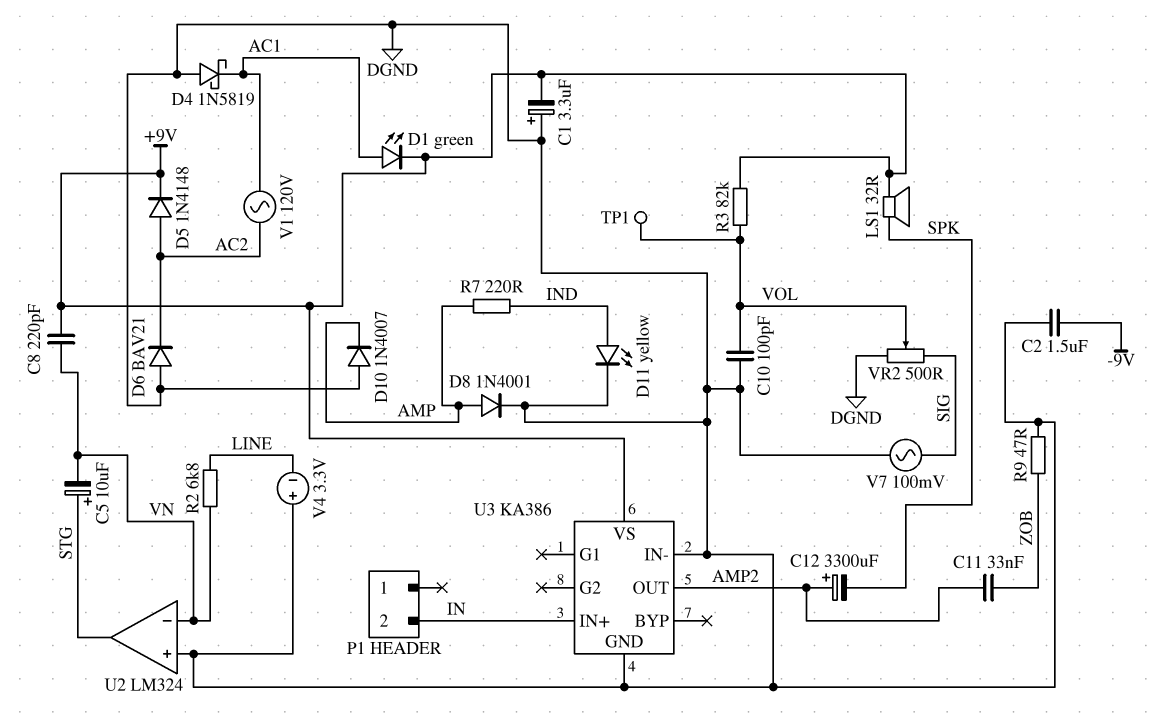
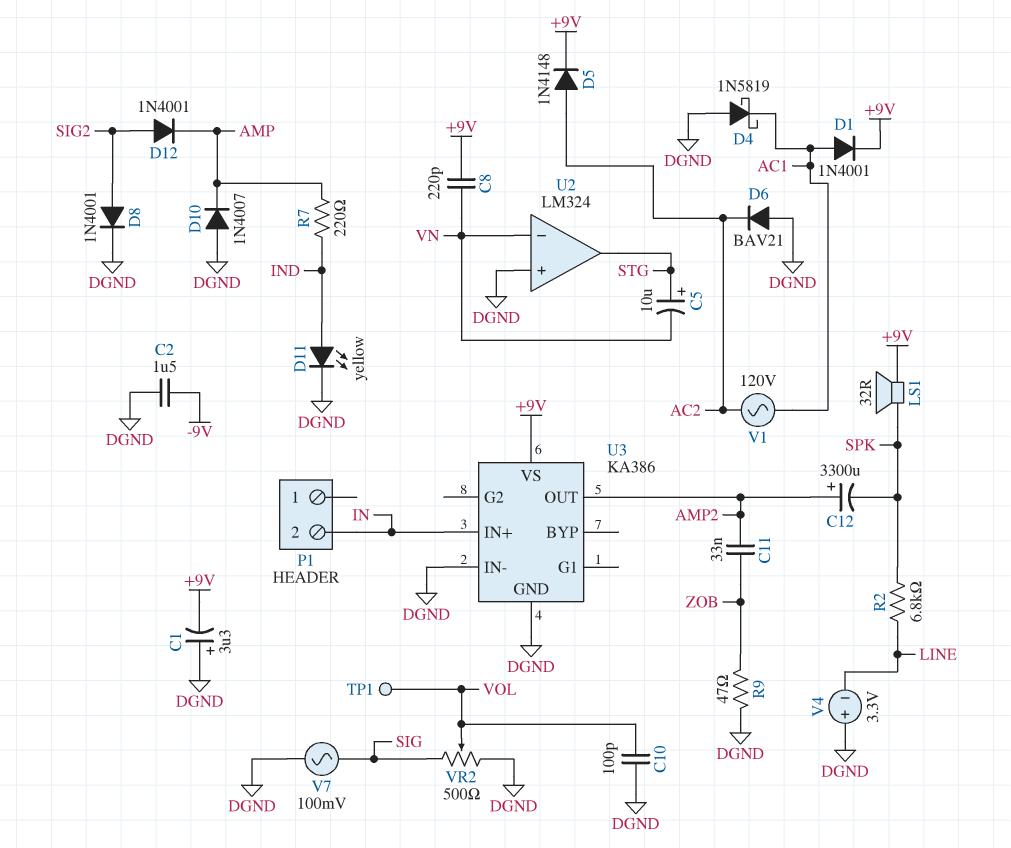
D1: LED green (A AC1, K +9V) -> diode 1N4001 (A AC1, K +9V)
D8: diode 1N4001 (A AMP, K DGND) -> diode 1N4001 (A SIG2, K DGND)
D12: none -> diode 1N4001 (A SIG2, K AMP)
R2: 6.8k (LINE, VN) -> 6.8k (LINE, SPK)
R3: 82k (+9V, VOL) -> none

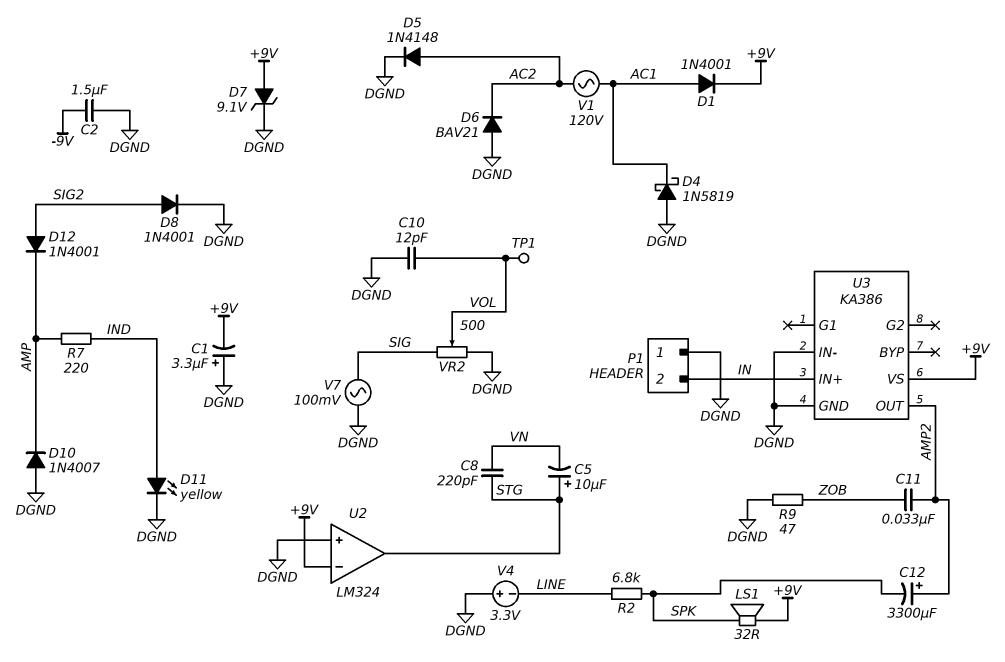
C8: 220pF (+9V, VN) -> 220pF (STG, VN)
C10: 100pF (DGND, VOL) -> 12pF (DGND, VOL)
D5: diode 1N4148 (A AC2, K +9V) -> diode 1N4148 (A AC2, K DGND)
D7: none -> zener 9.1V (A +9V, K DGND)
P1 pin 1: none -> DGND
U2 pin in-: VN -> +9V

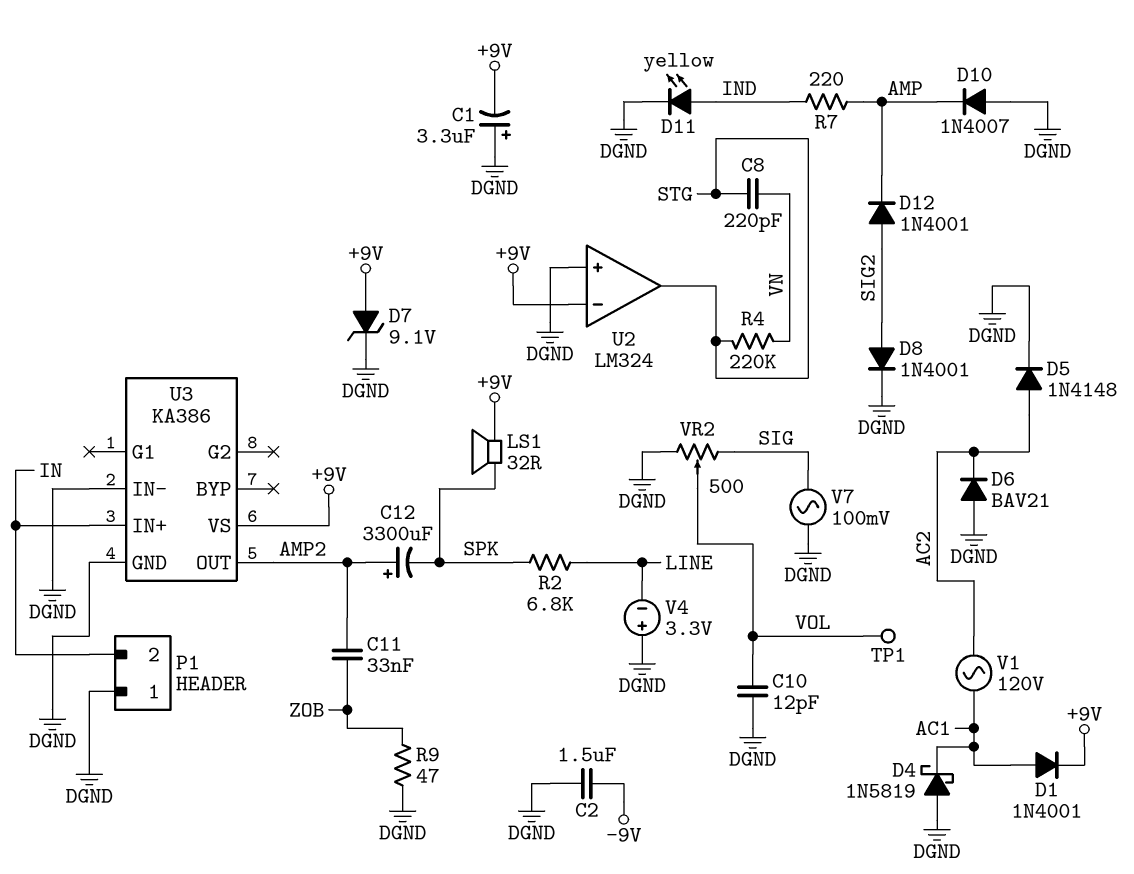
C5: 10uF (plus STG, minus VN) -> none
R4: none -> 220k (STG, VN)

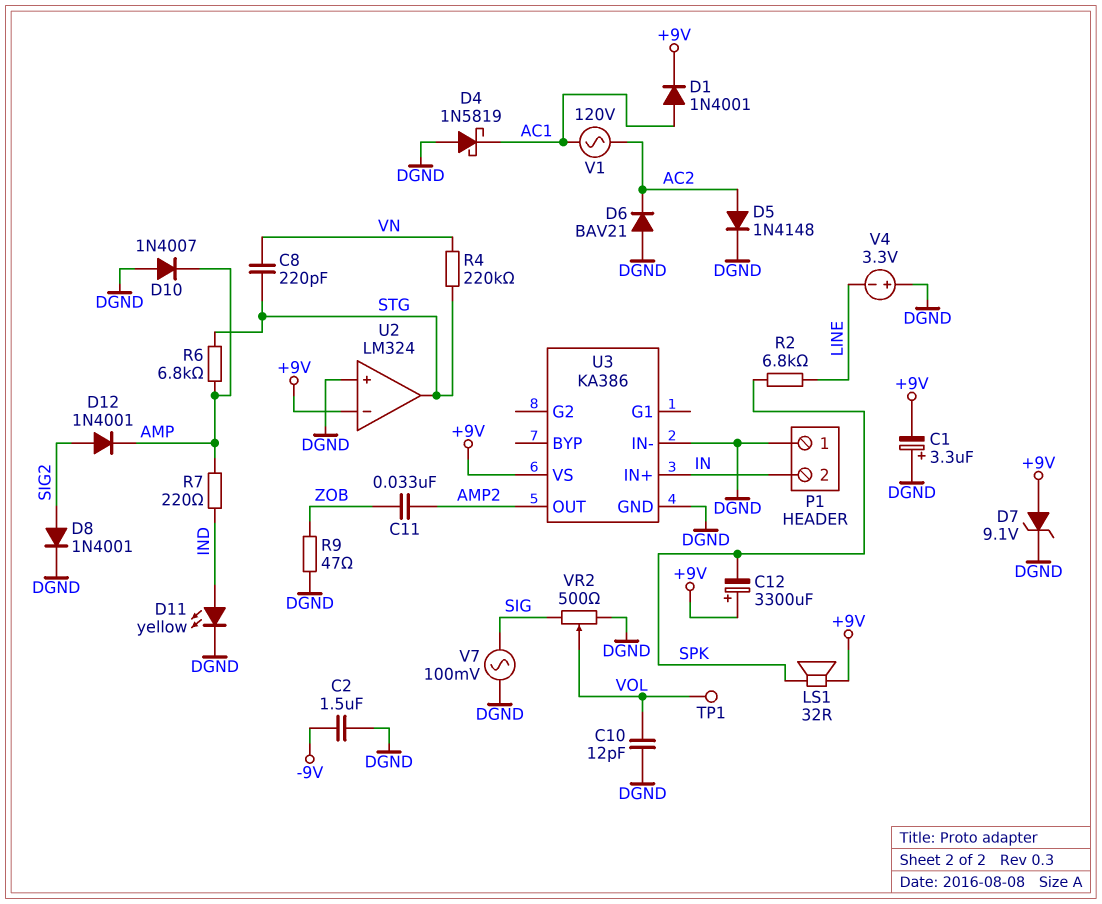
C12: 3300uF (plus AMP2, minus SPK) -> 3300uF (plus +9V, minus SPK)
R6: none -> 6.8k (AMP, STG)

